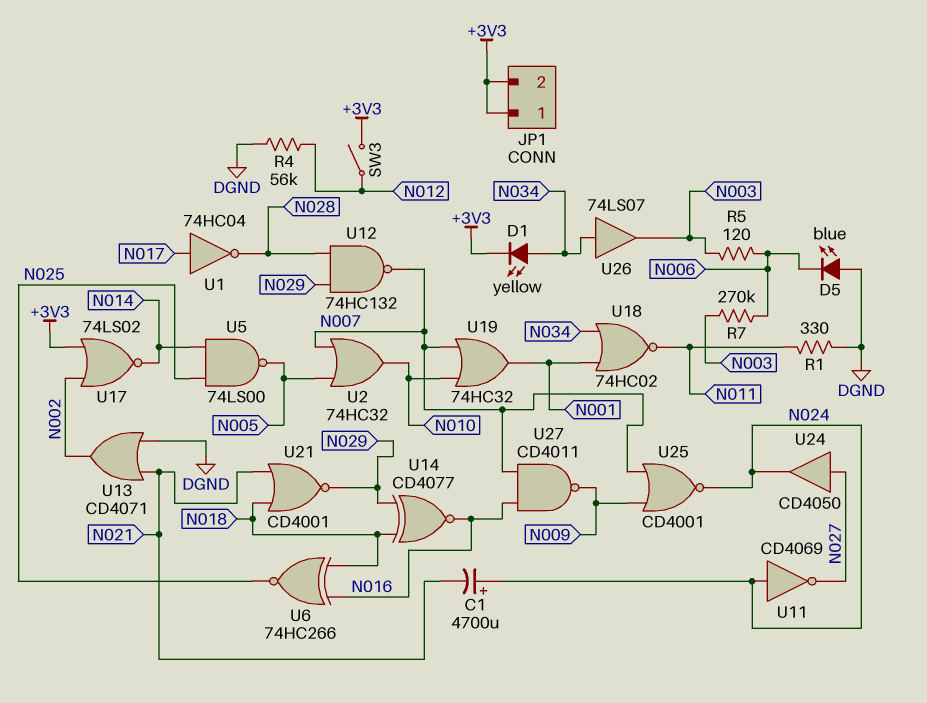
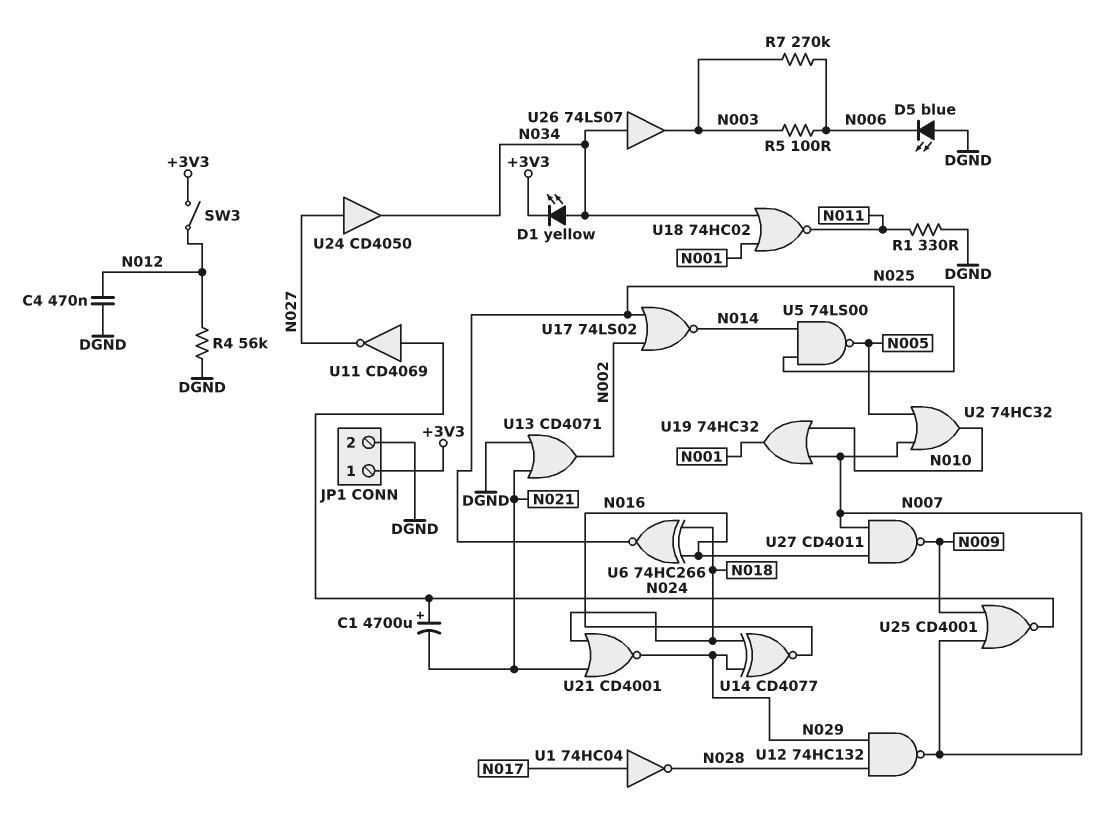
C4: none -> 470nF (DGND, N012)
JP1 pin 2: +3V3 -> DGND
R5: 120 (N003, N006) -> 100 (N003, N006)
U17: NOR 74LS02 (in +3V3, in N002, out N014) -> NOR 74LS02 (in N002, in N025, out N014)
U24: buffer CD4050 (in N027, out N024) -> buffer CD4050 (in N027, out N034)

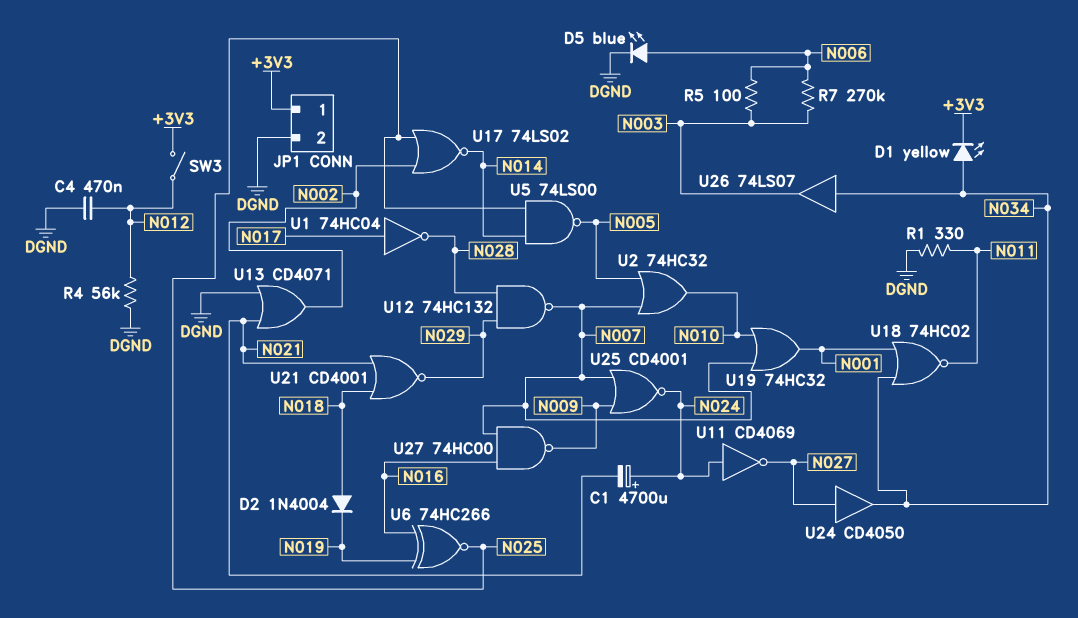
D2: none -> diode 1N4004 (A N018, K N019)
D5: LED blue (A DGND, K N006) -> LED blue (A N006, K DGND)
U6: XNOR 74HC266 (in N016, in N018, out N025) -> XNOR 74HC266 (in N016, in N019, out N025)
U14: XNOR CD4077 (in N018, in N029, out N016) -> none
U27: NAND CD4011 (in N007, in N016, out N009) -> NAND 74HC00 (in N007, in N016, out N009)

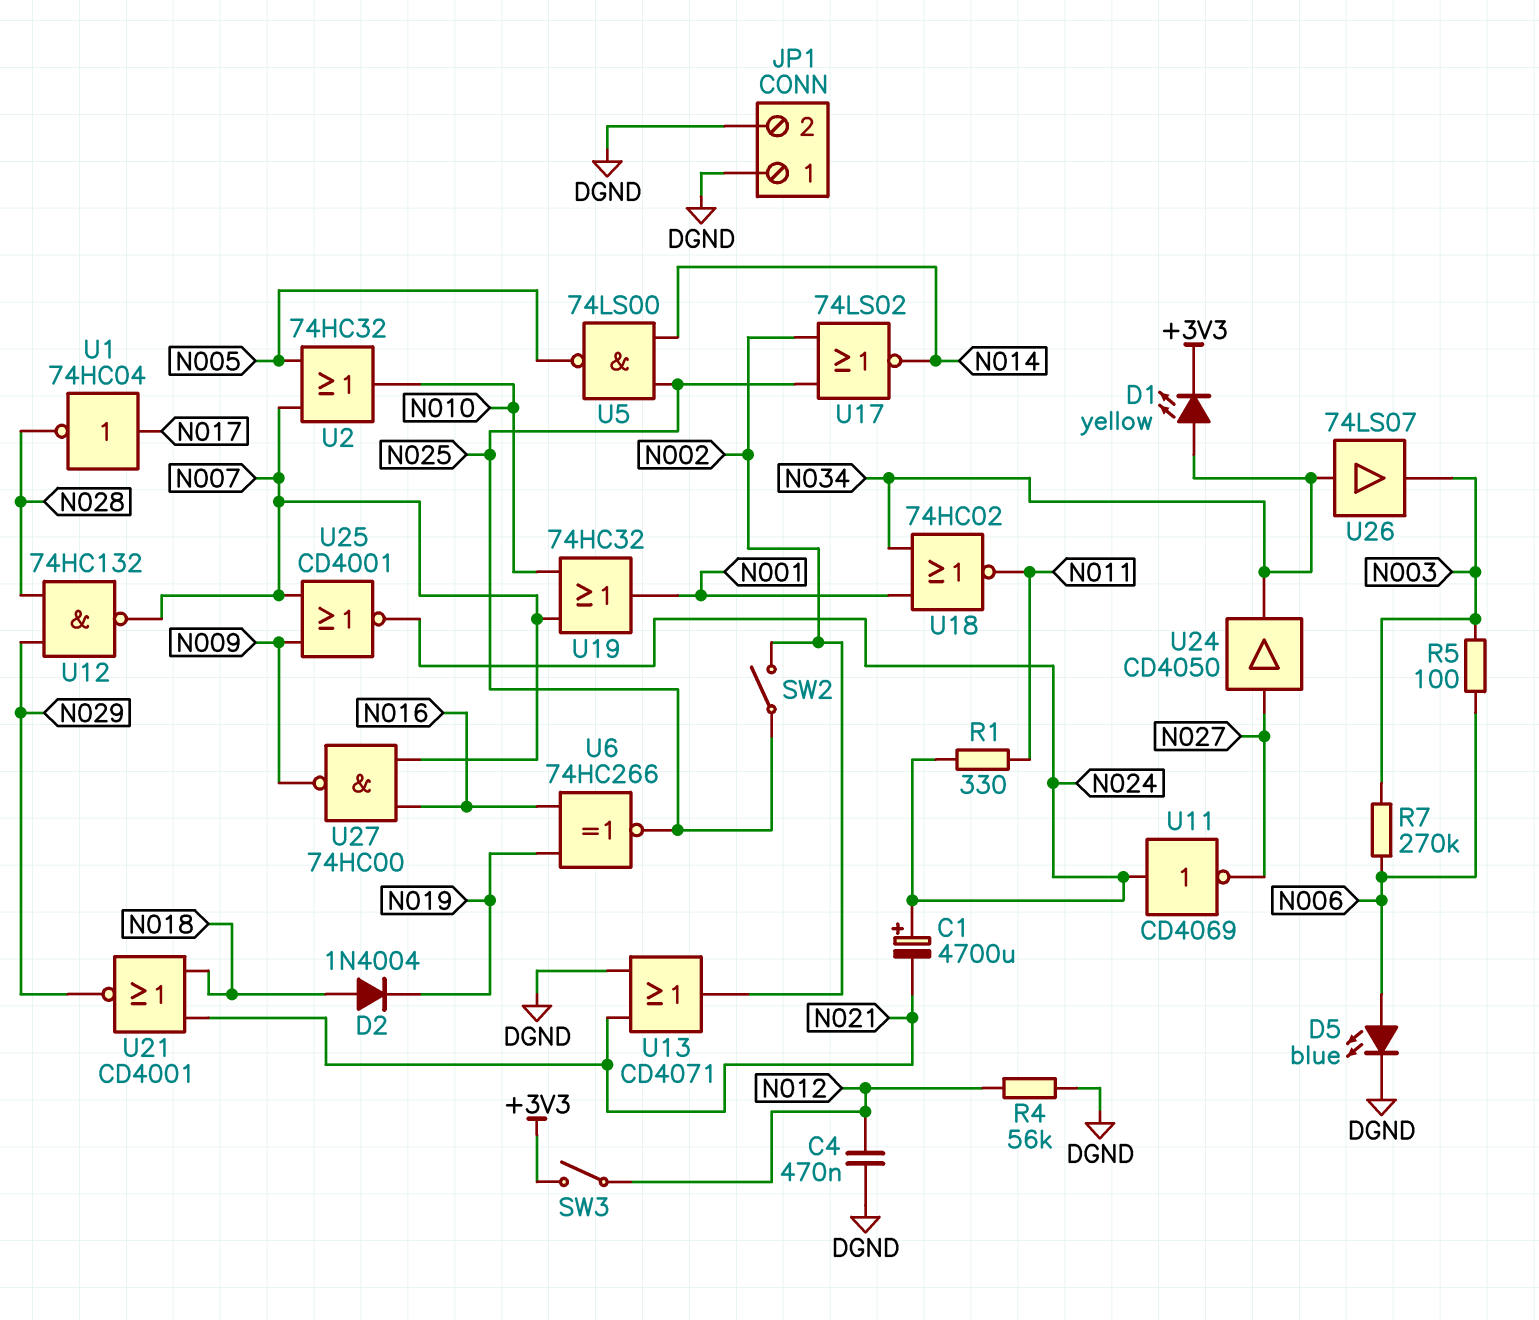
JP1 pin 1: +3V3 -> DGND
R1: 330 (DGND, N011) -> 330 (N011, N024)
SW2: none -> switch (N002, N025)

